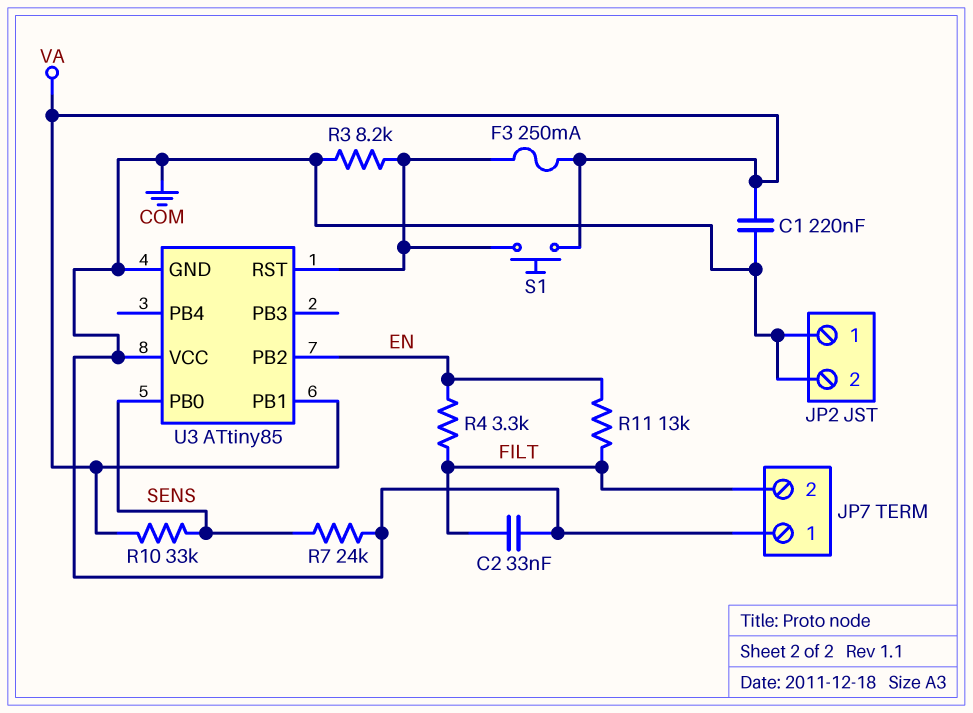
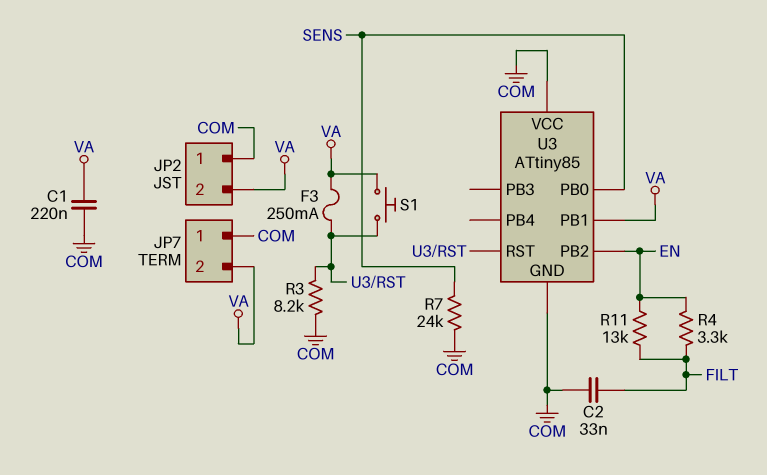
JP2 pin 2: COM -> VA
JP7 pin 2: FILT -> VA
R10: 33k (SENS, VA) -> none

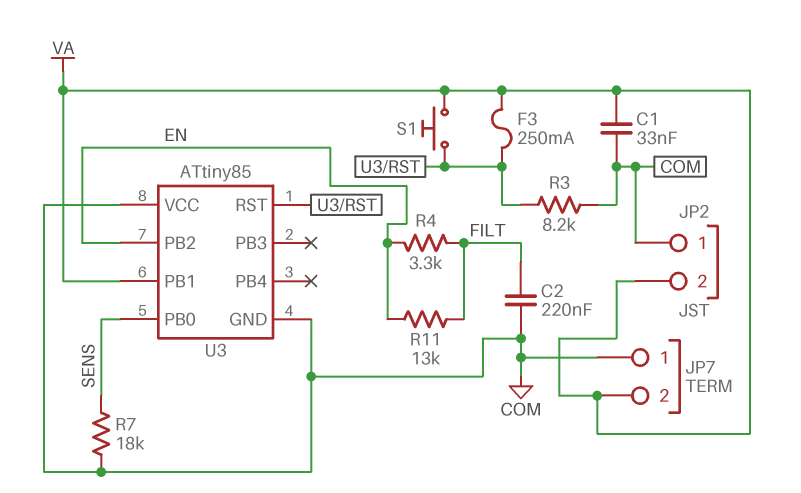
C1: 220nF (COM, VA) -> 33nF (COM, VA)
C2: 33nF (COM, FILT) -> 220nF (COM, FILT)
R7: 24k (COM, SENS) -> 18k (COM, SENS)

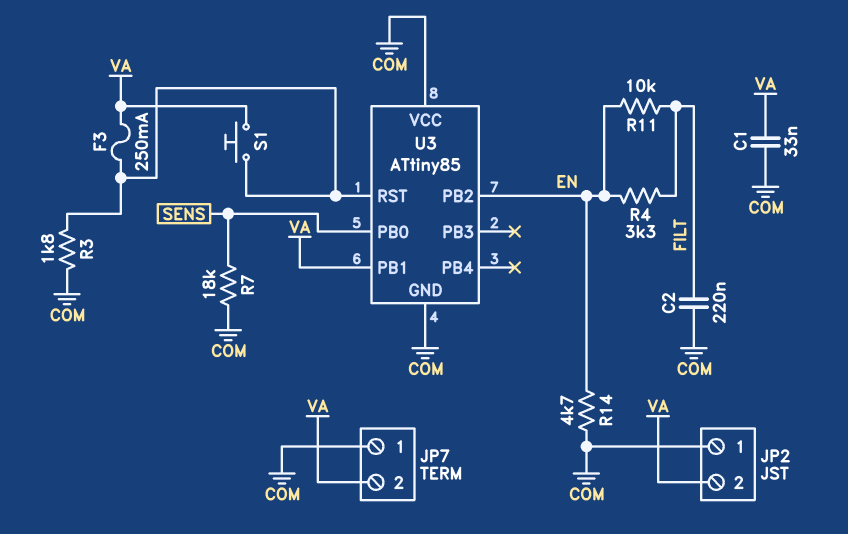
R3: 8.2k (COM, U3/RST) -> 1.8k (COM, U3/RST)
R11: 13k (EN, FILT) -> 10k (EN, FILT)
R14: none -> 4.7k (COM, EN)

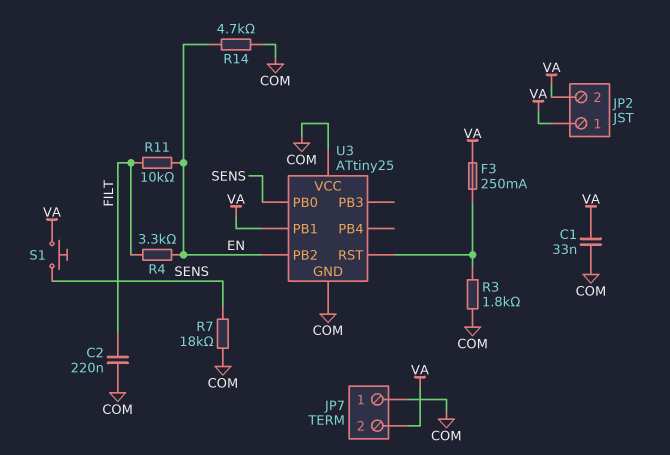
JP2 pin 1: COM -> VA
S1: button (U3/RST, VA) -> button (SENS, VA)
U3: ATtiny85 -> ATtiny25

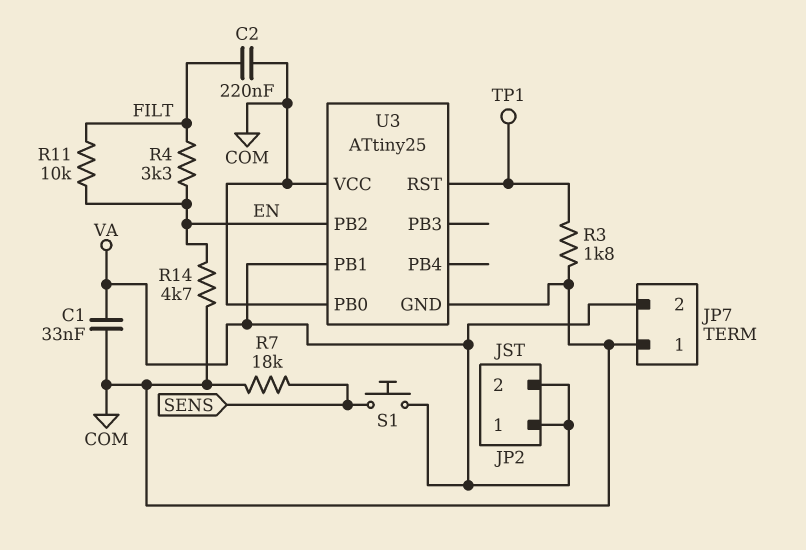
F3: 250mA (U3/RST, VA) -> none
TP1: none -> test point (U3/RST)
U3 pin PB0: SENS -> COM

